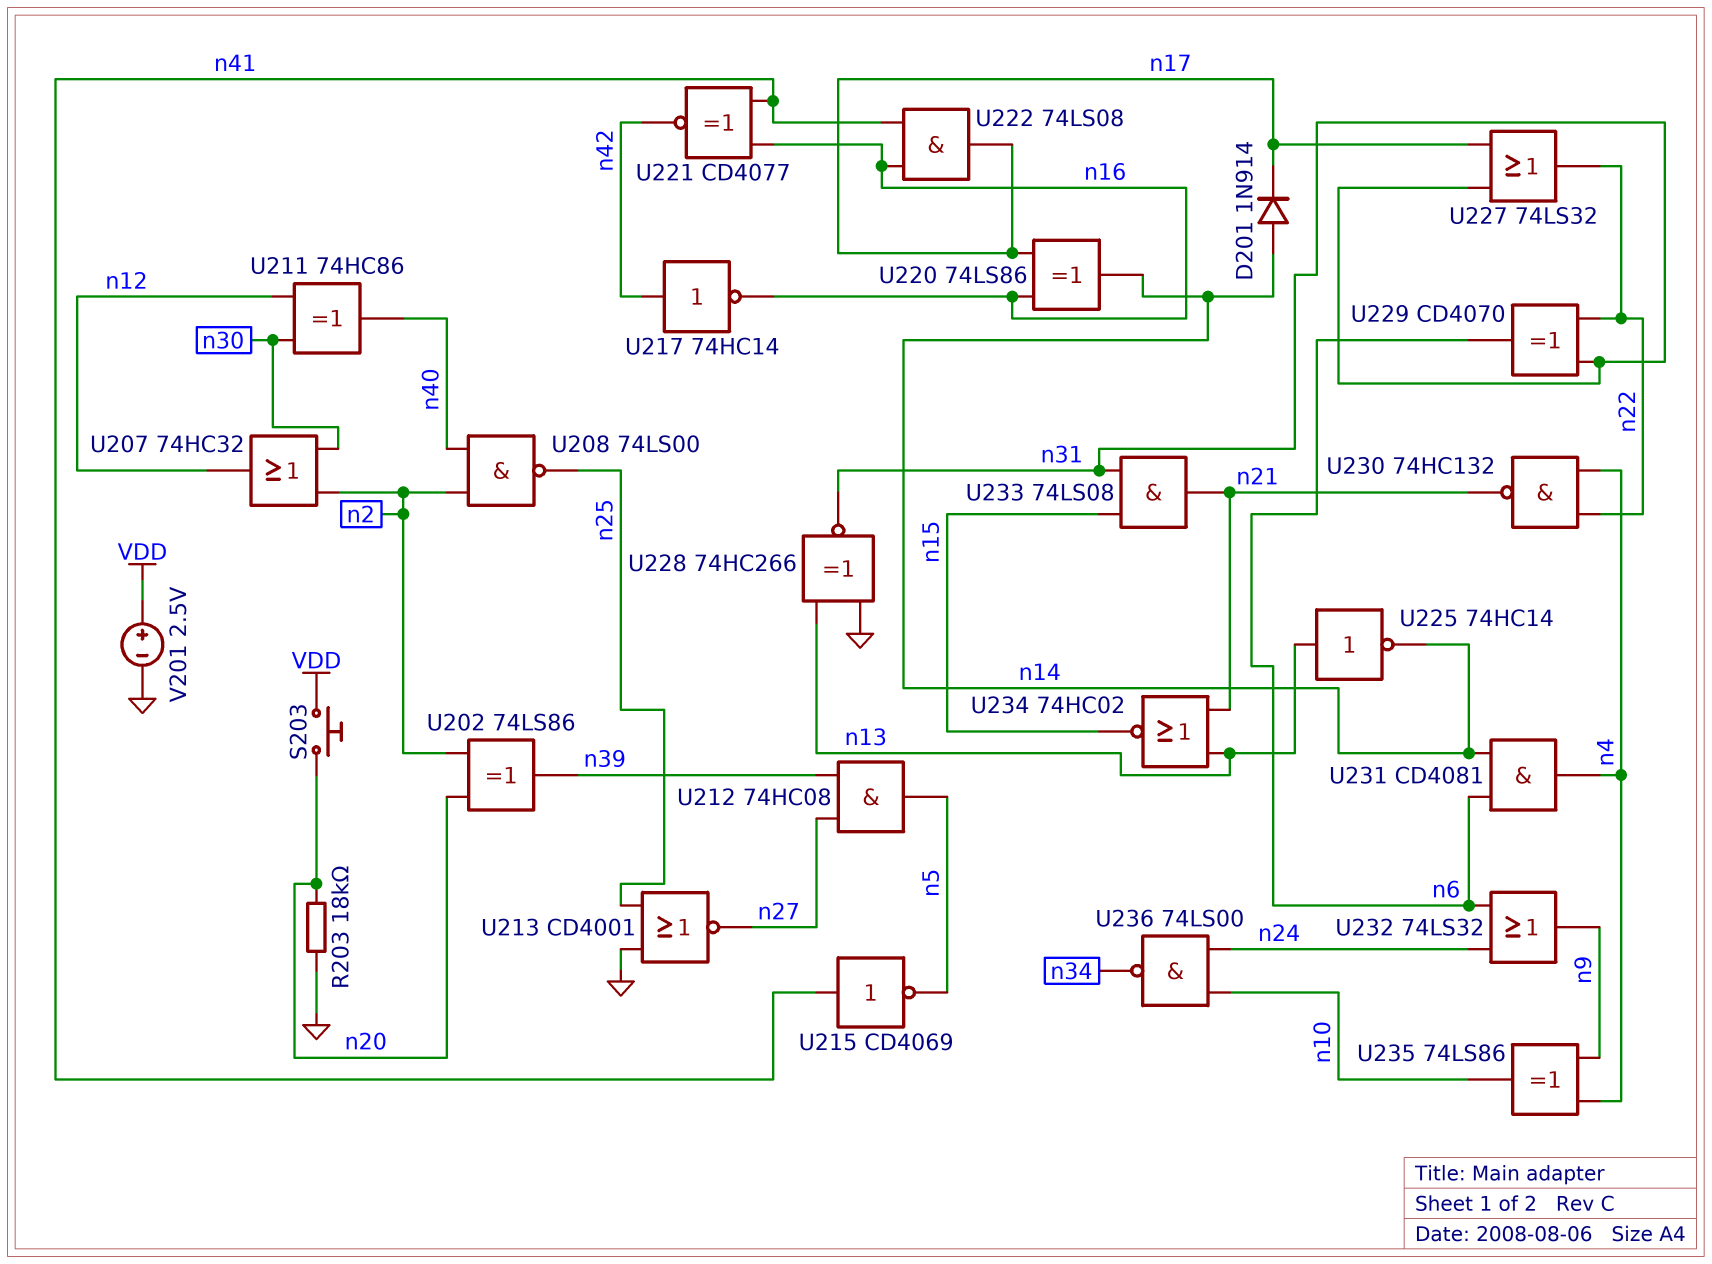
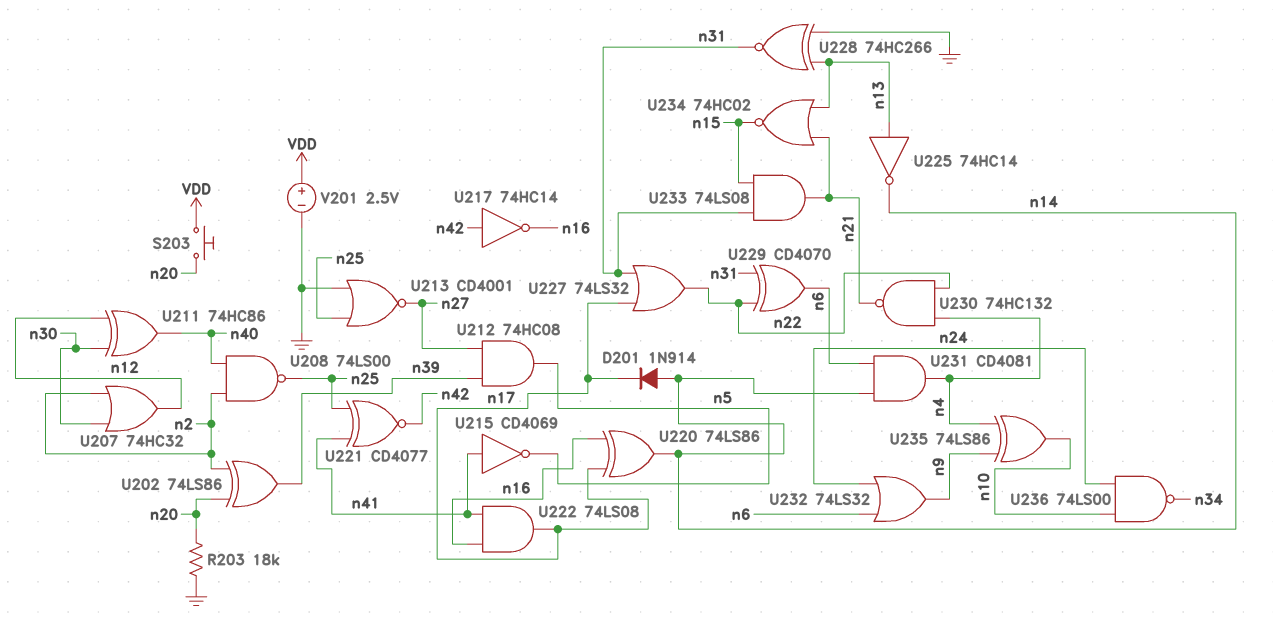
U221: XNOR CD4077 (in n16, in n41, out n42) -> XNOR CD4077 (in n25, in n41, out n42)

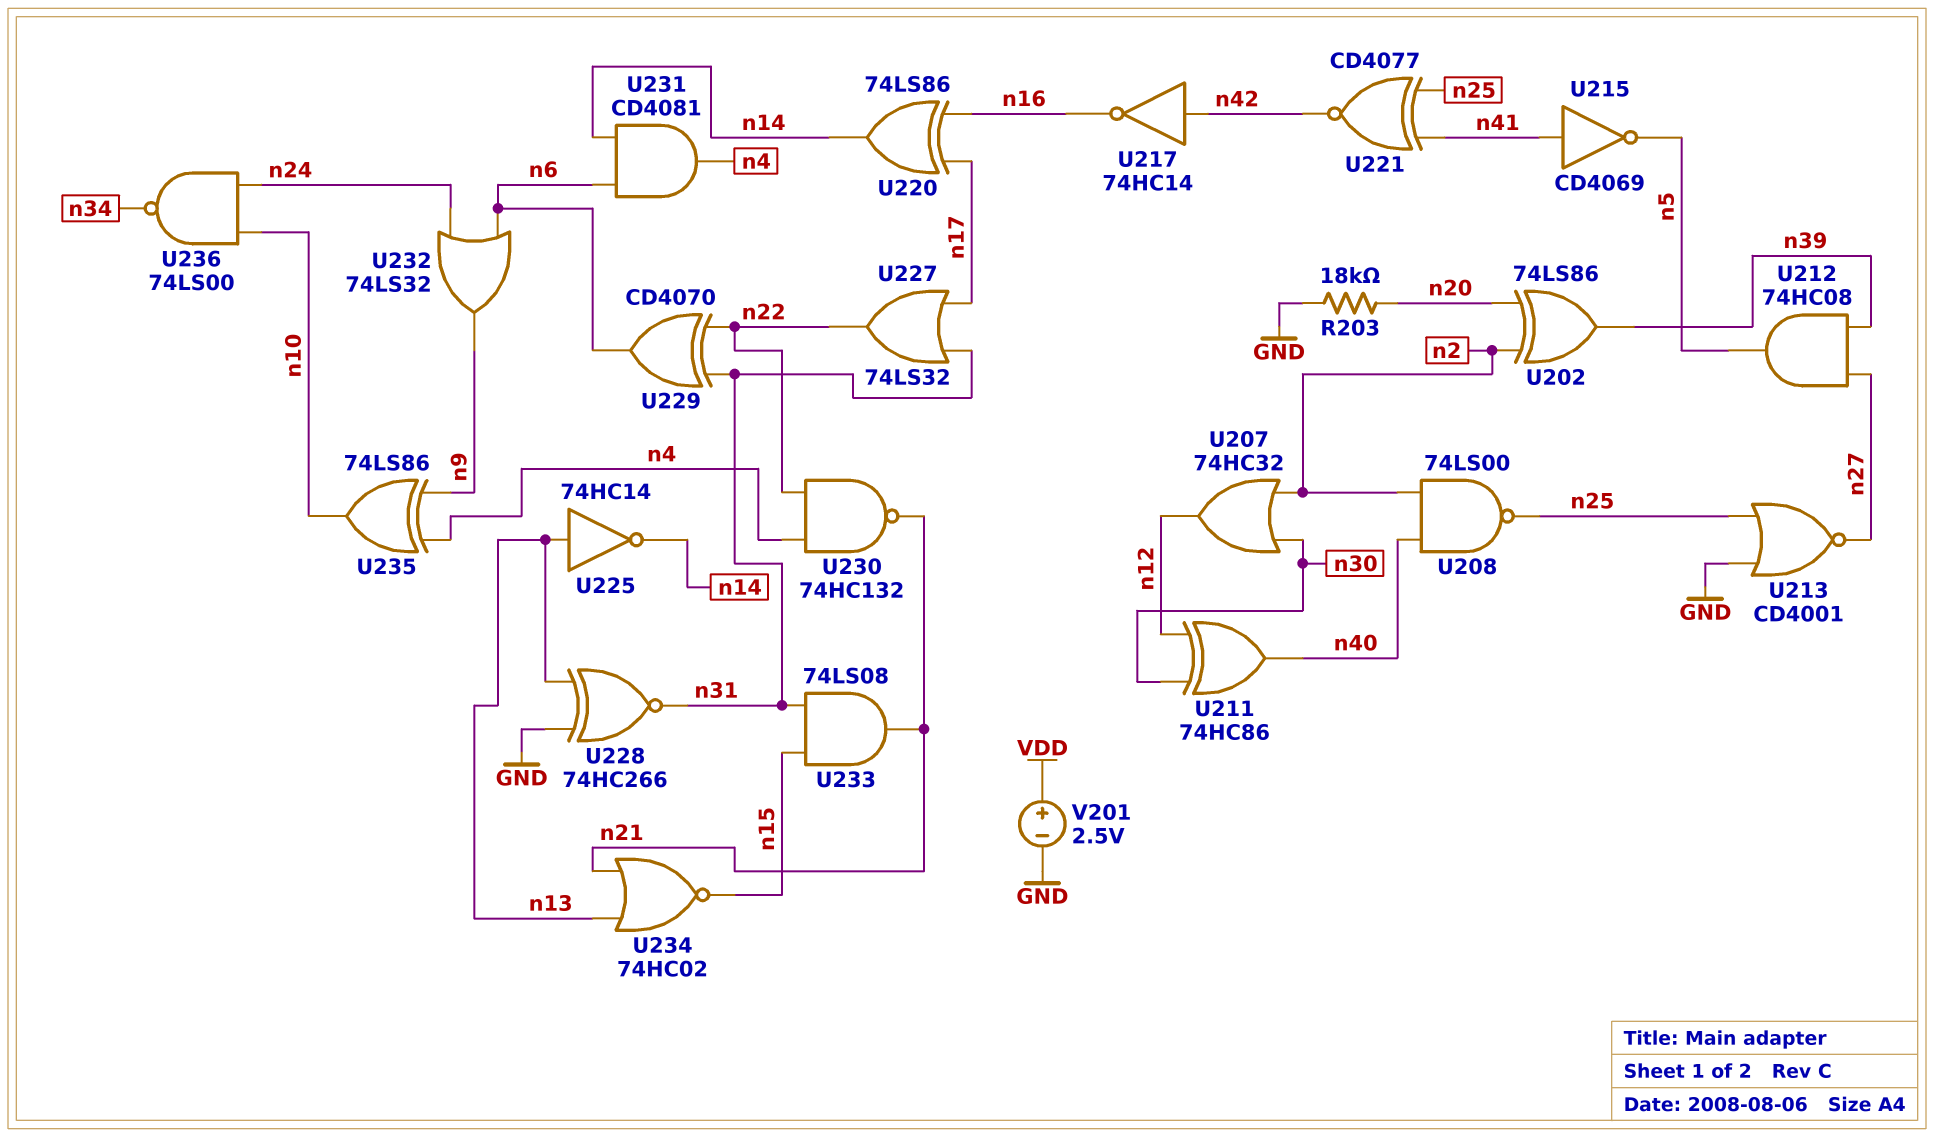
D201: diode 1N914 (A n14, K n17) -> none
S203: button (VDD, n20) -> none
U222: AND 74LS08 (in n16, in n41, out n17) -> none

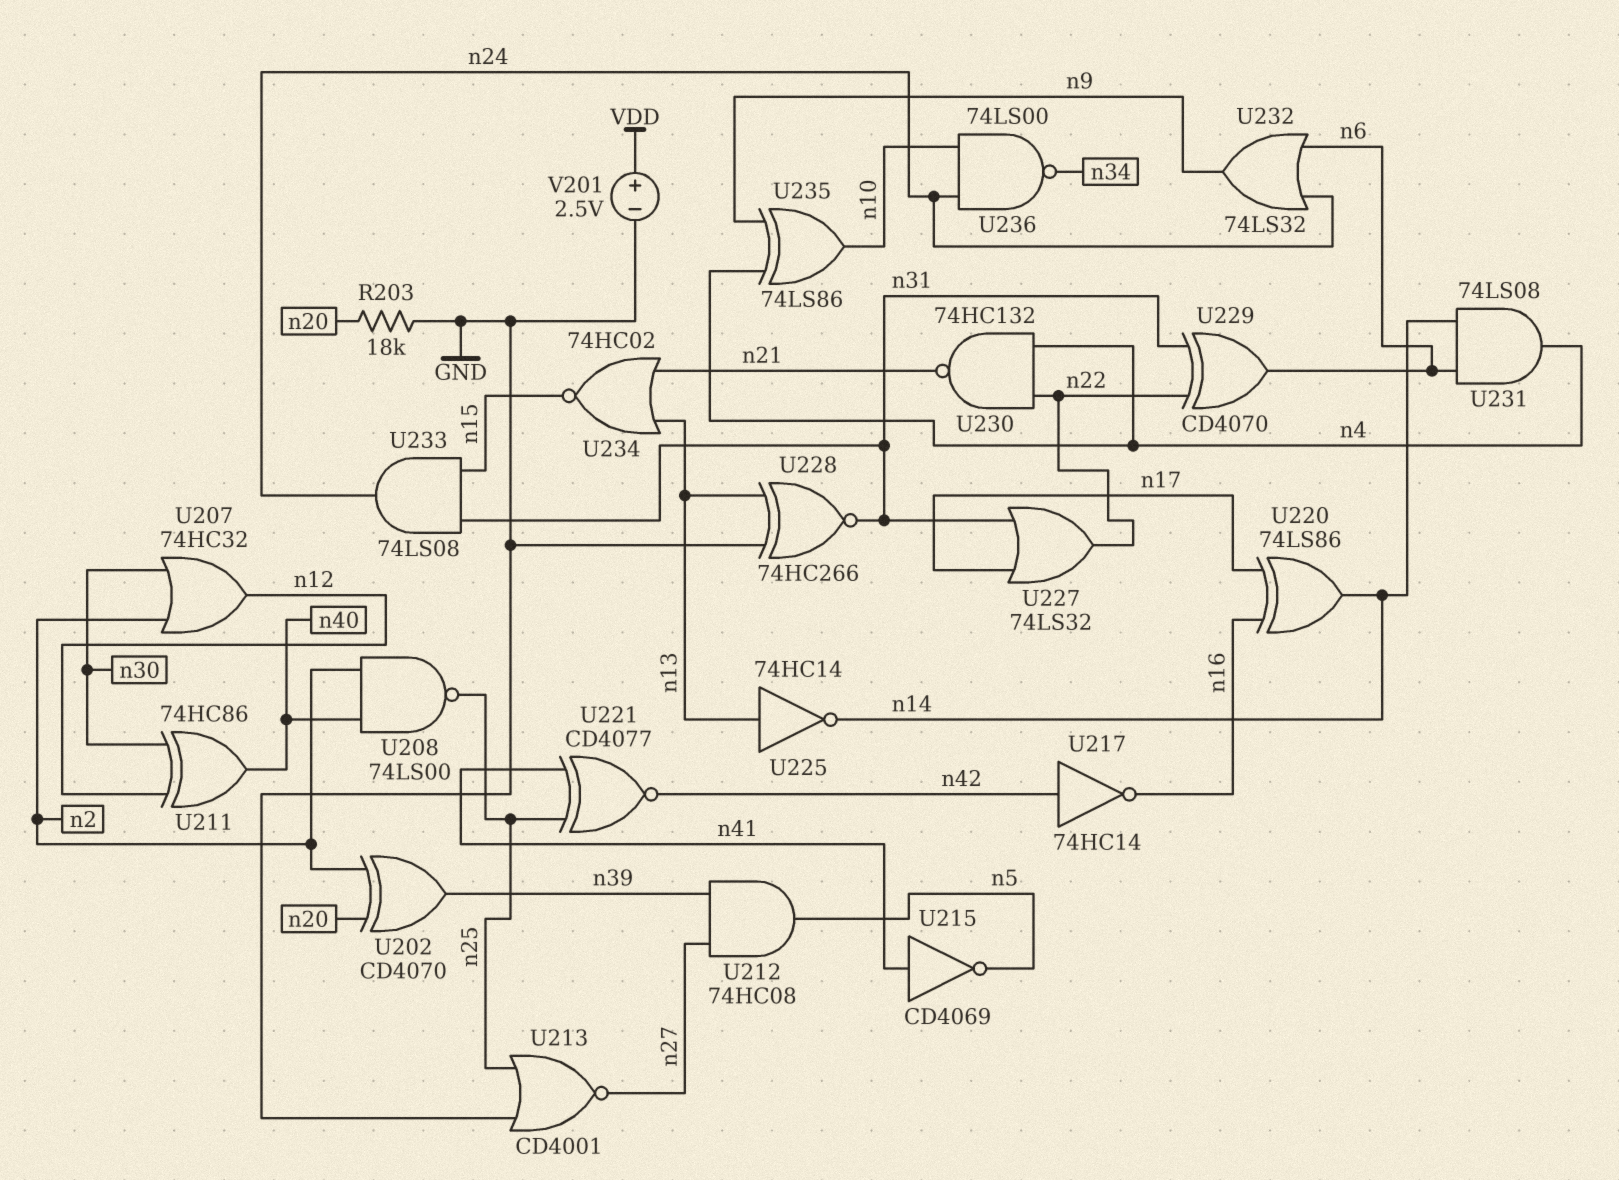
U202: XOR 74LS86 (in n2, in n20, out n39) -> XOR CD4070 (in n2, in n20, out n39)
U231: AND CD4081 (in n6, in n14, out n4) -> AND 74LS08 (in n6, in n14, out n4)
U233: AND 74LS08 (in n15, in n31, out n21) -> AND 74LS08 (in n15, in n31, out n24)

